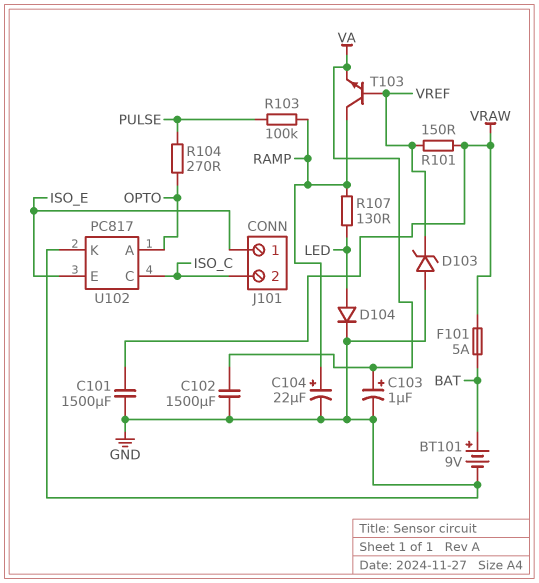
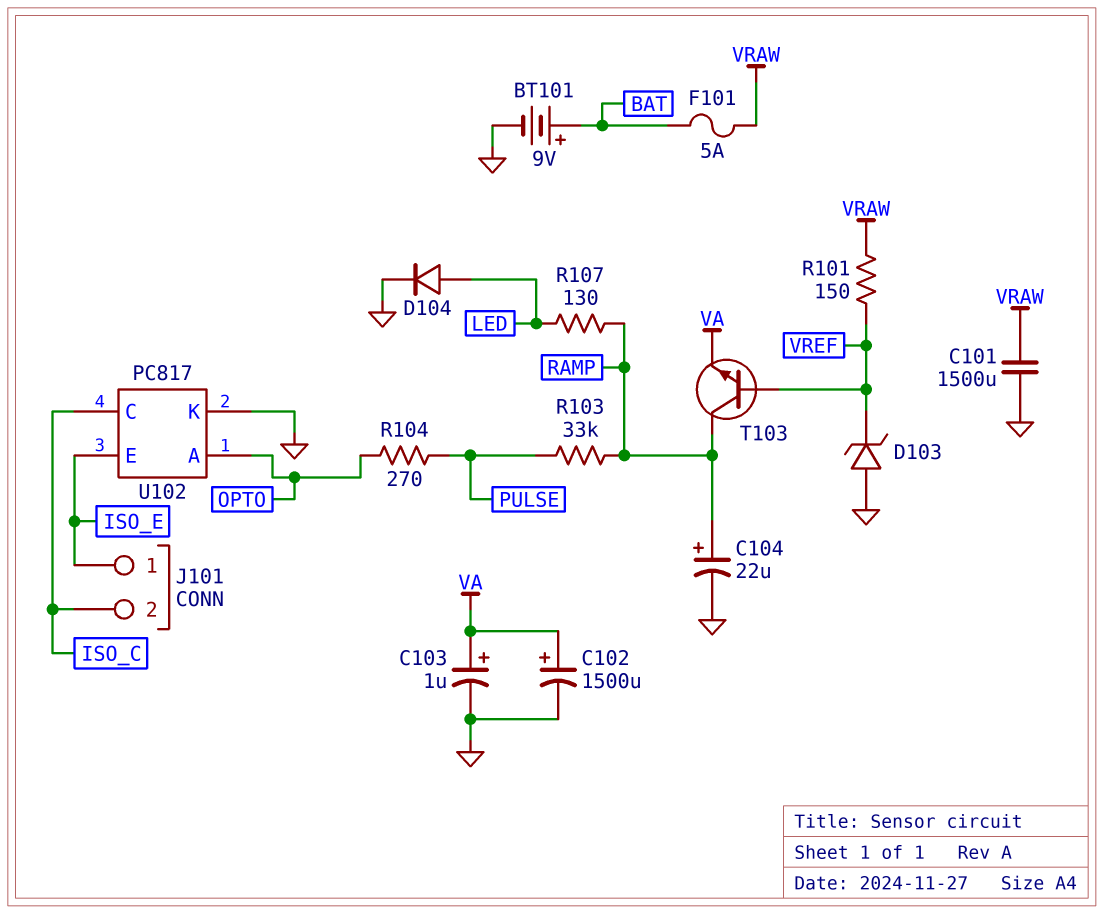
C102: 1500uF (GND, VA) -> 1500uF (plus VA, minus GND)
R103: 100k (PULSE, RAMP) -> 33k (PULSE, RAMP)

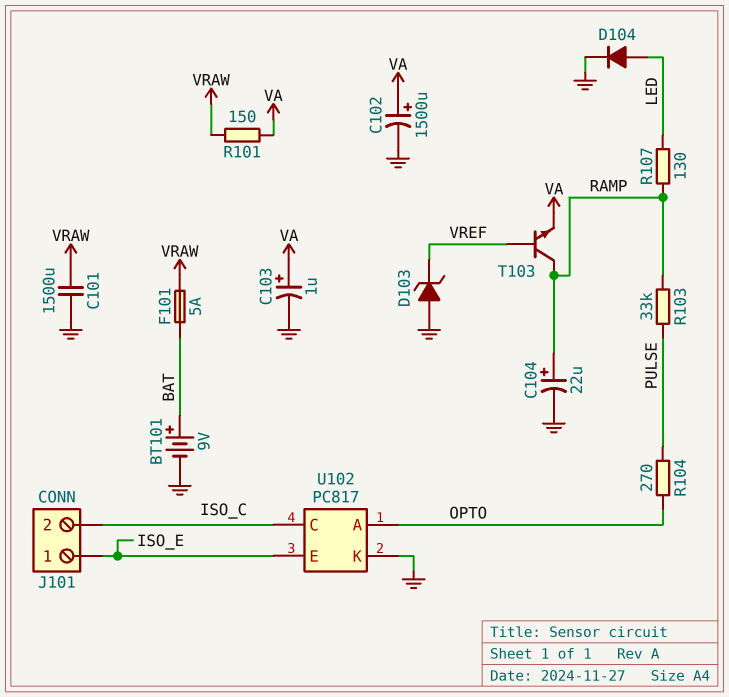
R101: 150 (VRAW, VREF) -> 150 (VA, VRAW)

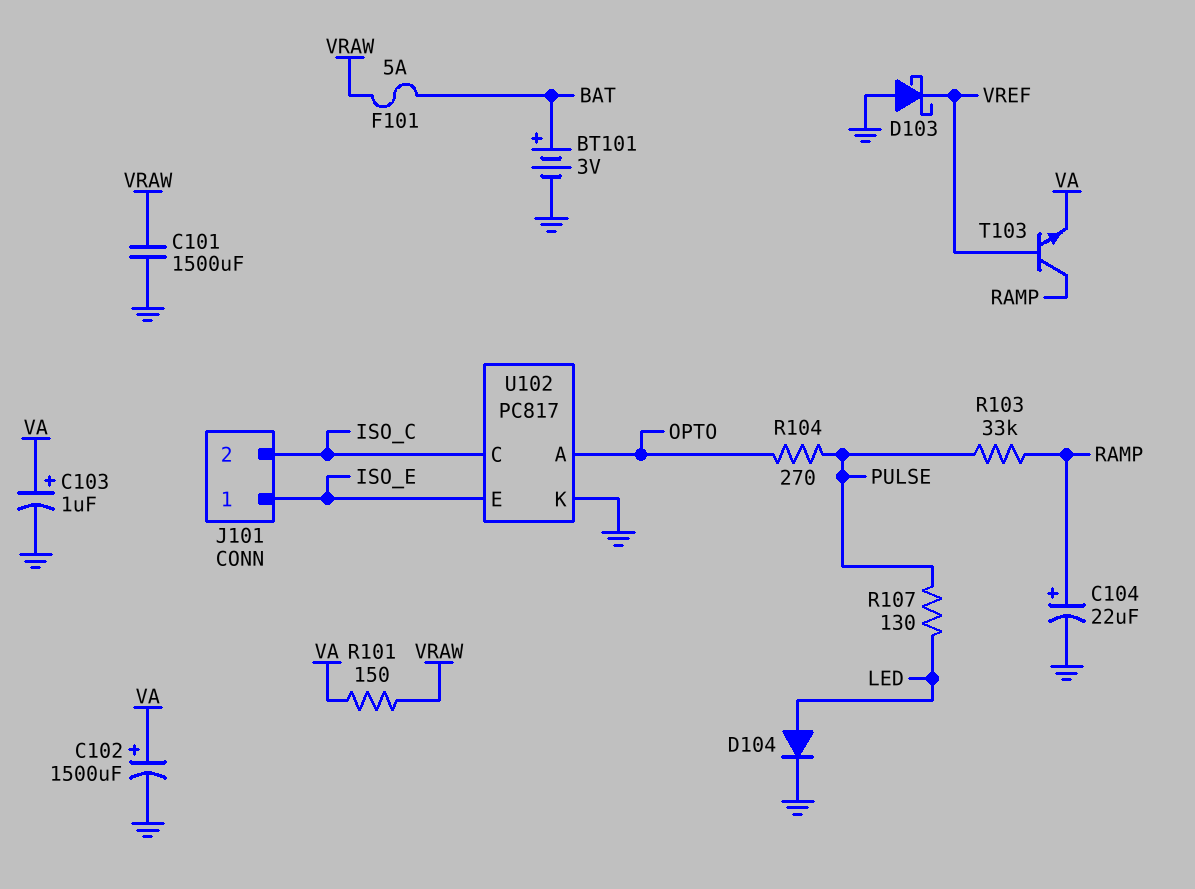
BT101: 9V (plus BAT, minus GND) -> 3V (plus BAT, minus GND)
D103: zener (A GND, K VREF) -> schottky (A GND, K VREF)
R107: 130 (LED, RAMP) -> 130 (LED, PULSE)

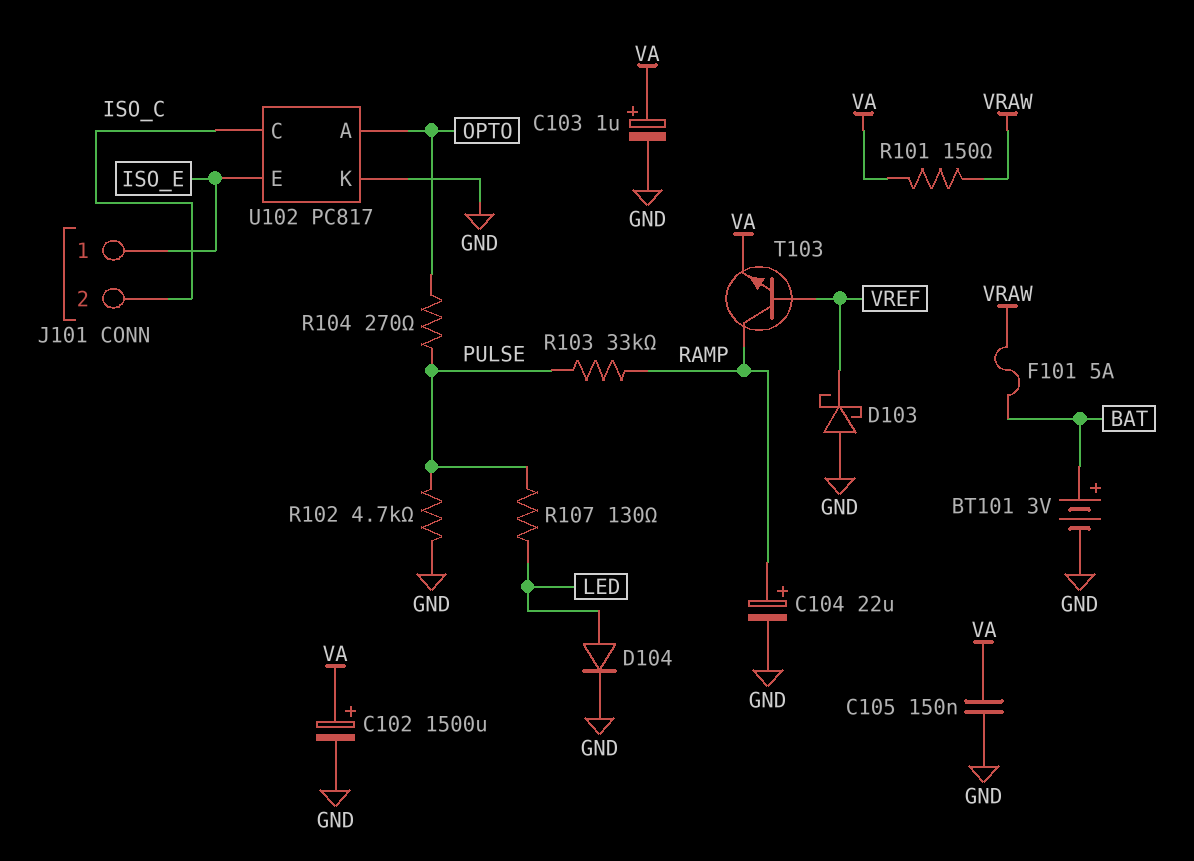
C101: 1500uF (GND, VRAW) -> none
C105: none -> 150nF (GND, VA)
R102: none -> 4.7k (GND, PULSE)

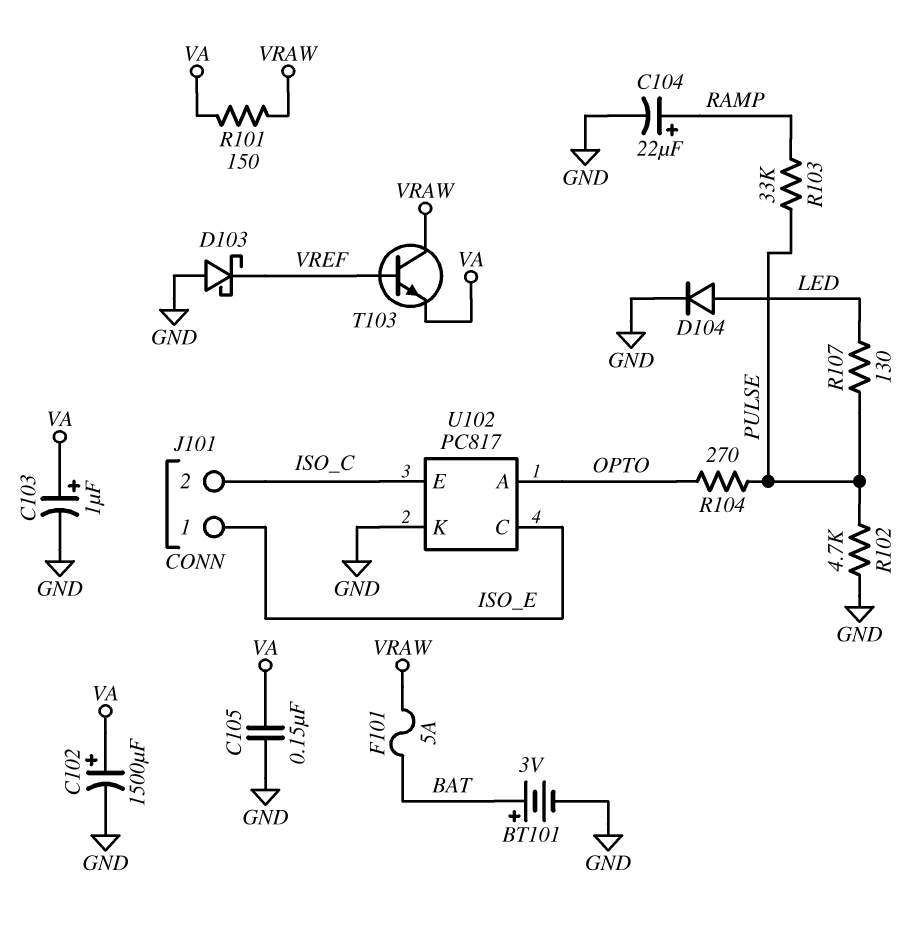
T103: NPN (B VREF, C RAMP, E VA) -> NPN (B VREF, C VRAW, E VA)
U102 pin C: ISO_C -> ISO_E
U102 pin E: ISO_E -> ISO_C

